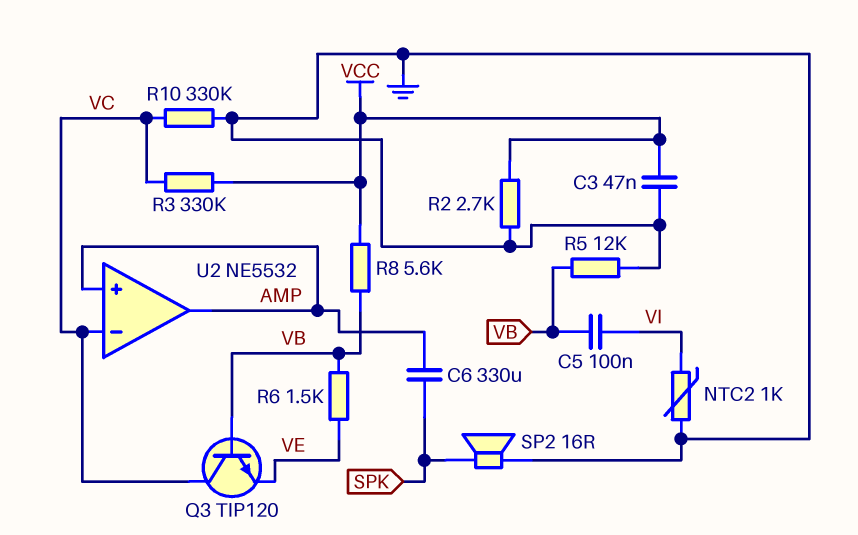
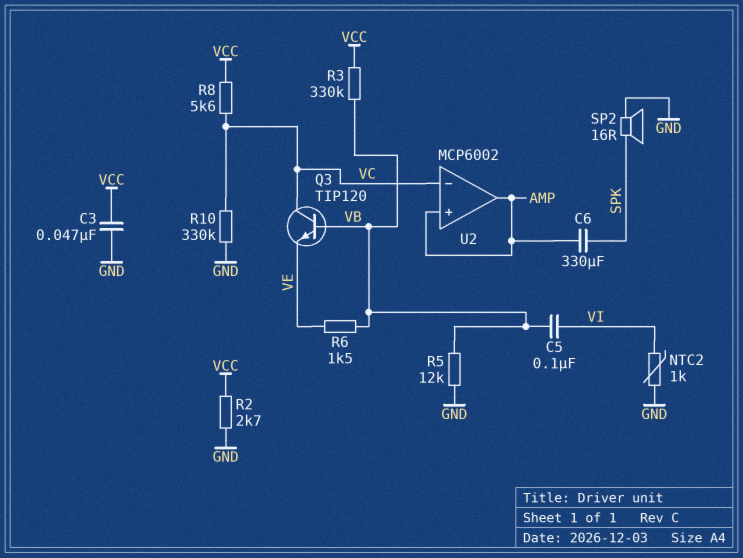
R3: 330k (VC, VCC) -> 330k (VB, VCC)
R8: 5.6k (VB, VCC) -> 5.6k (VC, VCC)
U2: NE5532 -> MCP6002

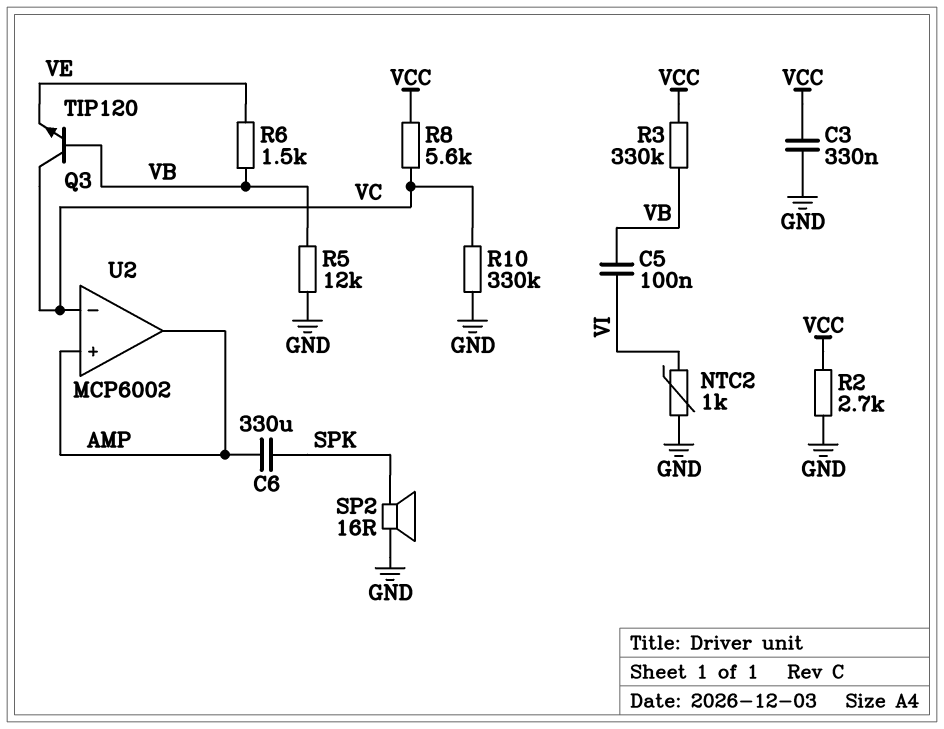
C3: 47nF (GND, VCC) -> 330nF (GND, VCC)

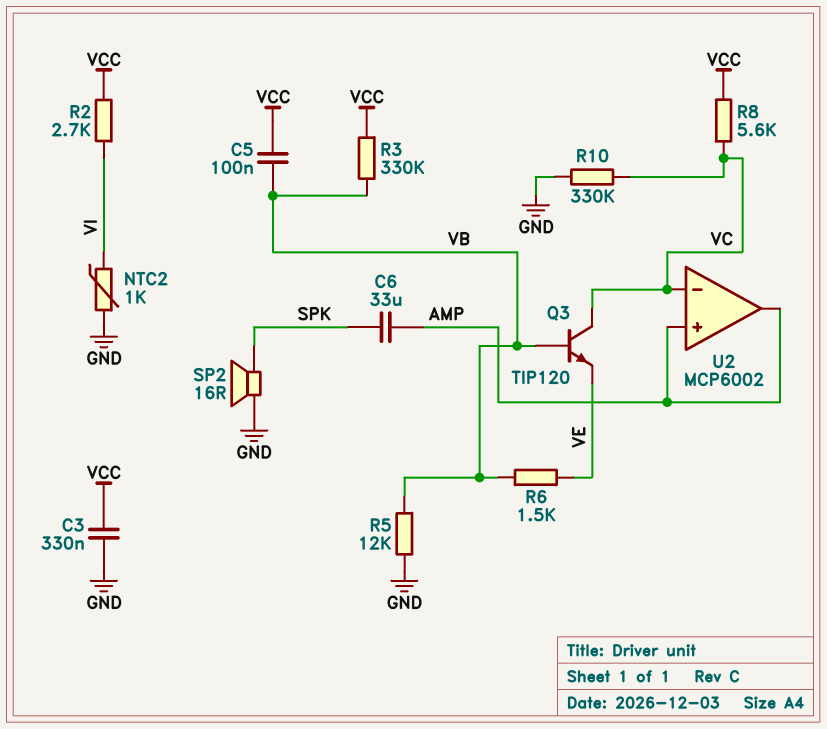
C5: 100nF (VB, VI) -> 100nF (VB, VCC)
C6: 330uF (AMP, SPK) -> 33uF (AMP, SPK)
R2: 2.7k (GND, VCC) -> 2.7k (VCC, VI)

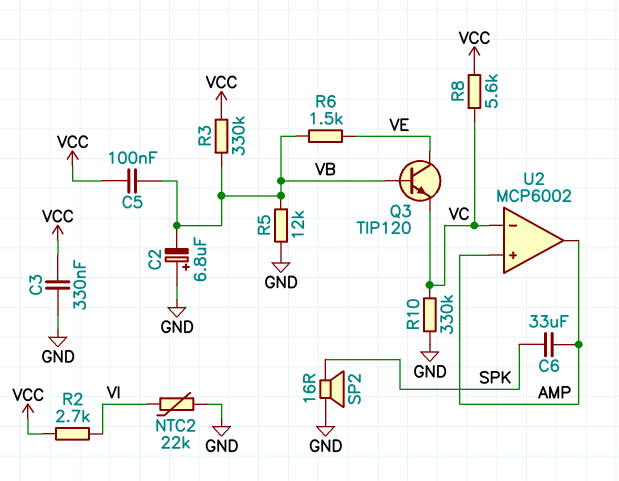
C2: none -> 6.8uF (plus GND, minus VB)
NTC2: 1k (GND, VI) -> 22k (GND, VI)
Q3: NPN TIP120 (B VB, C VC, E VE) -> NPN TIP120 (B VB, C VE, E VC)

